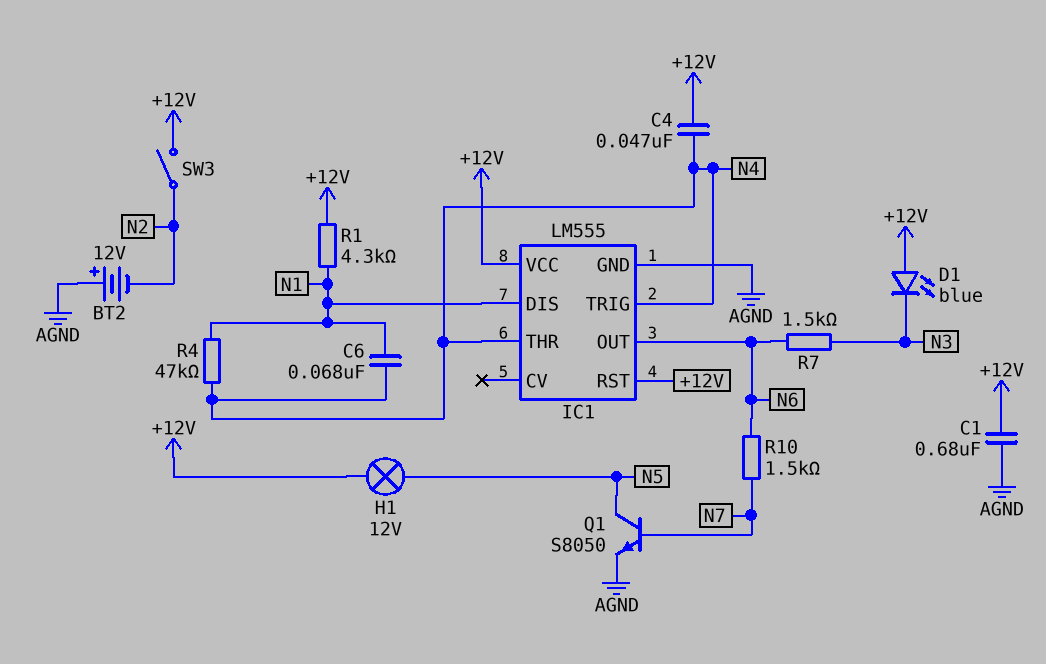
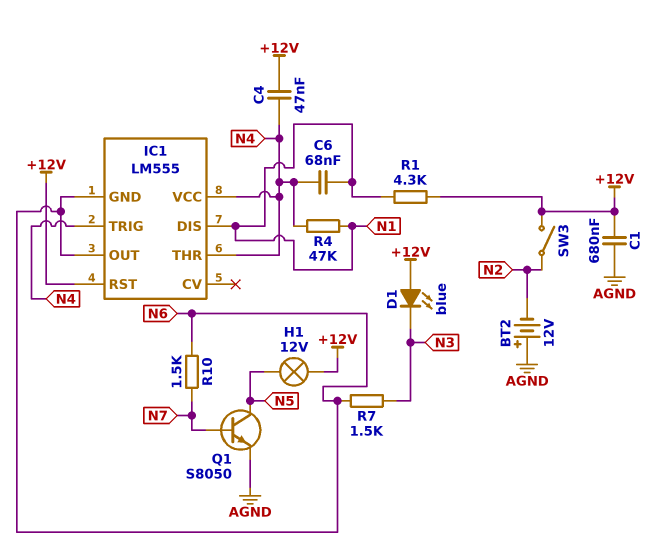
IC1 pin GND: AGND -> N6
IC1 pin VCC: +12V -> N4

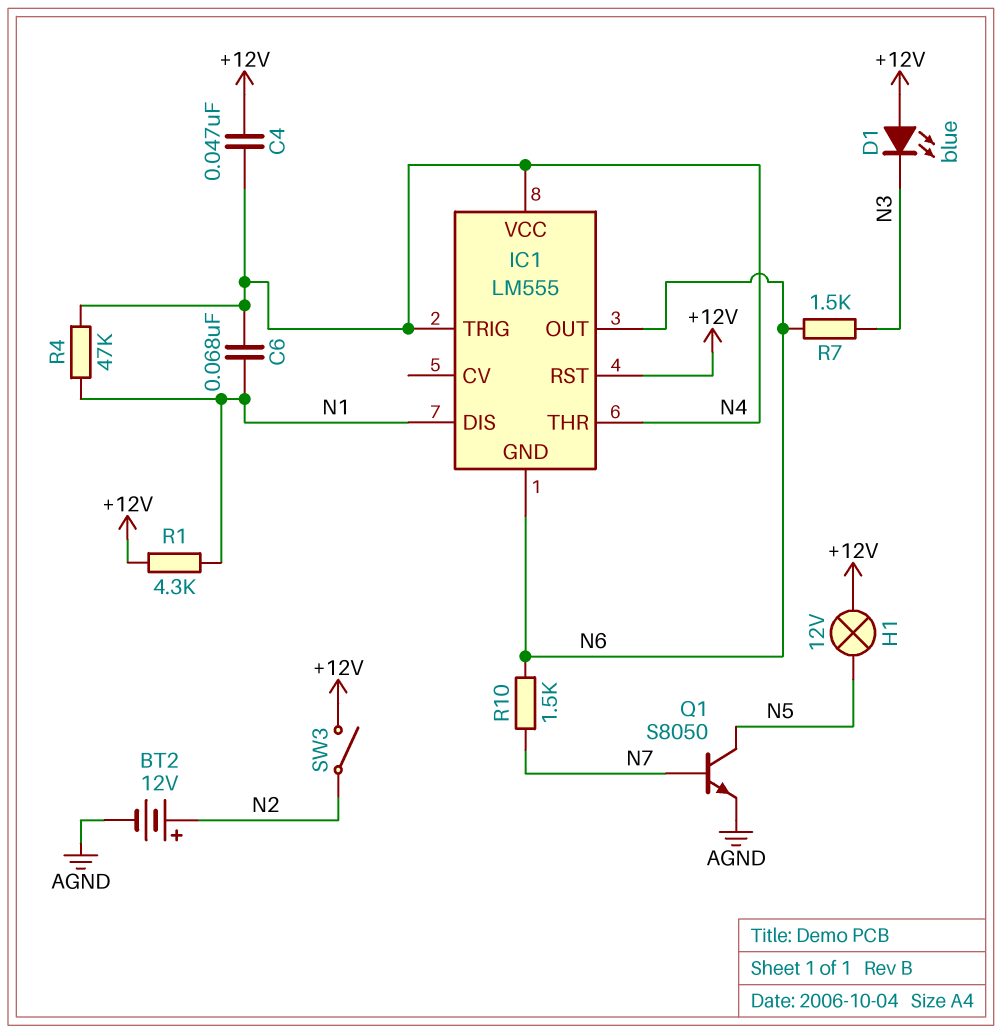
BT2: 12V (plus AGND, minus N2) -> 12V (plus N2, minus AGND)
C1: 680nF (+12V, AGND) -> none

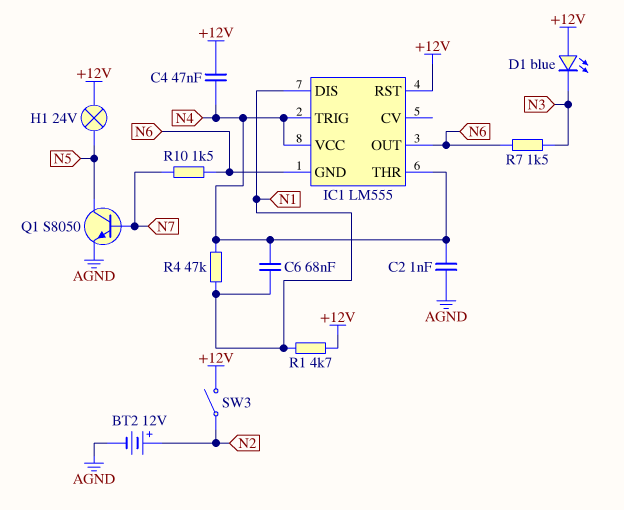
C2: none -> 1nF (AGND, N4)
H1: lamp 12V (+12V, N5) -> lamp 24V (+12V, N5)
R1: 4.3k (+12V, N1) -> 4.7k (+12V, N1)

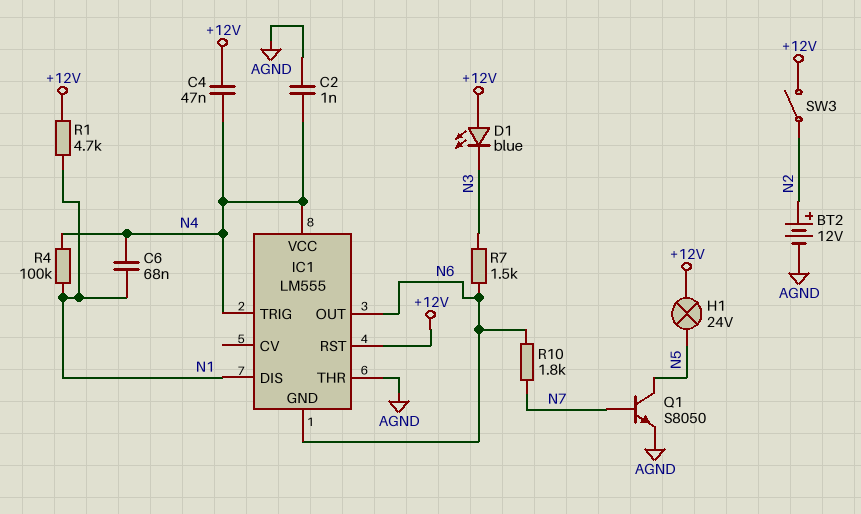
IC1 pin THR: N4 -> AGND
R4: 47k (N1, N4) -> 100k (N1, N4)
R10: 1.5k (N6, N7) -> 1.8k (N6, N7)

